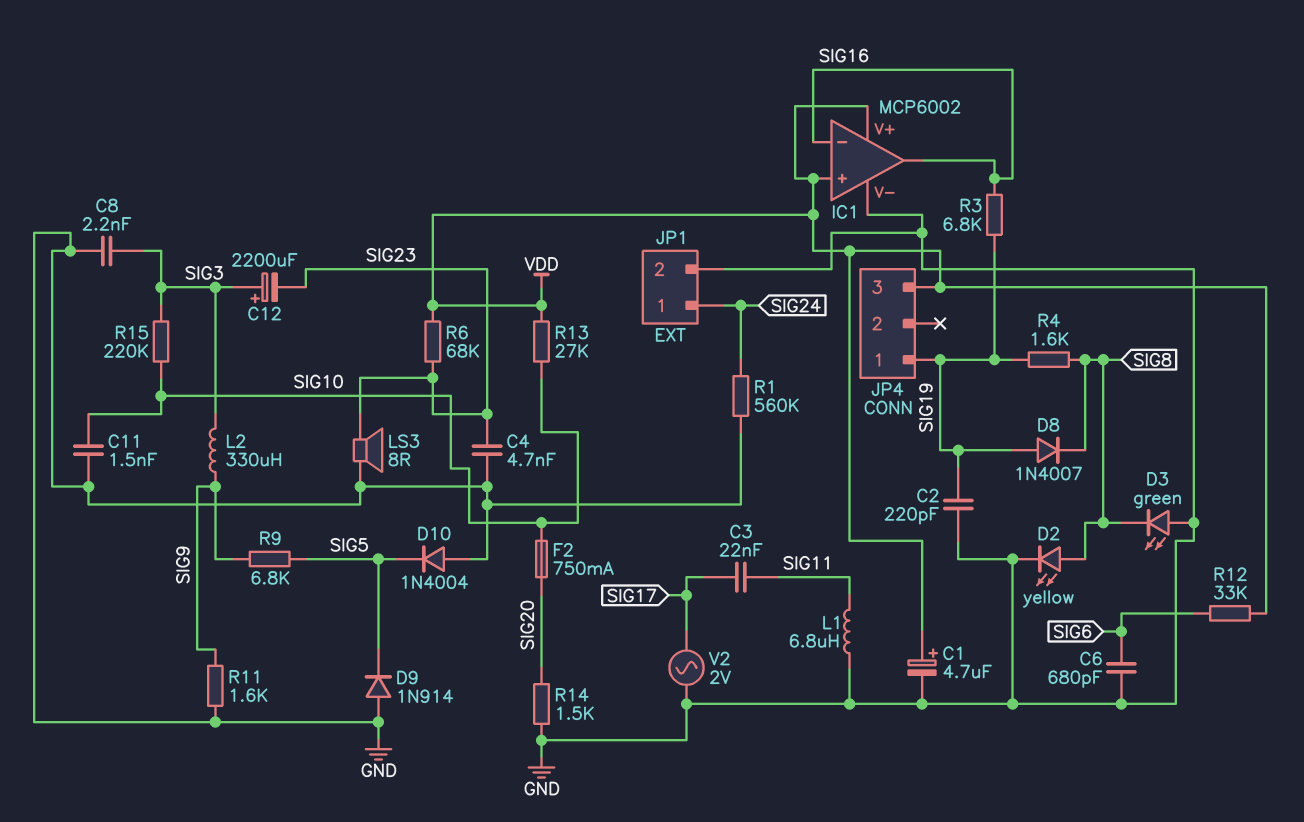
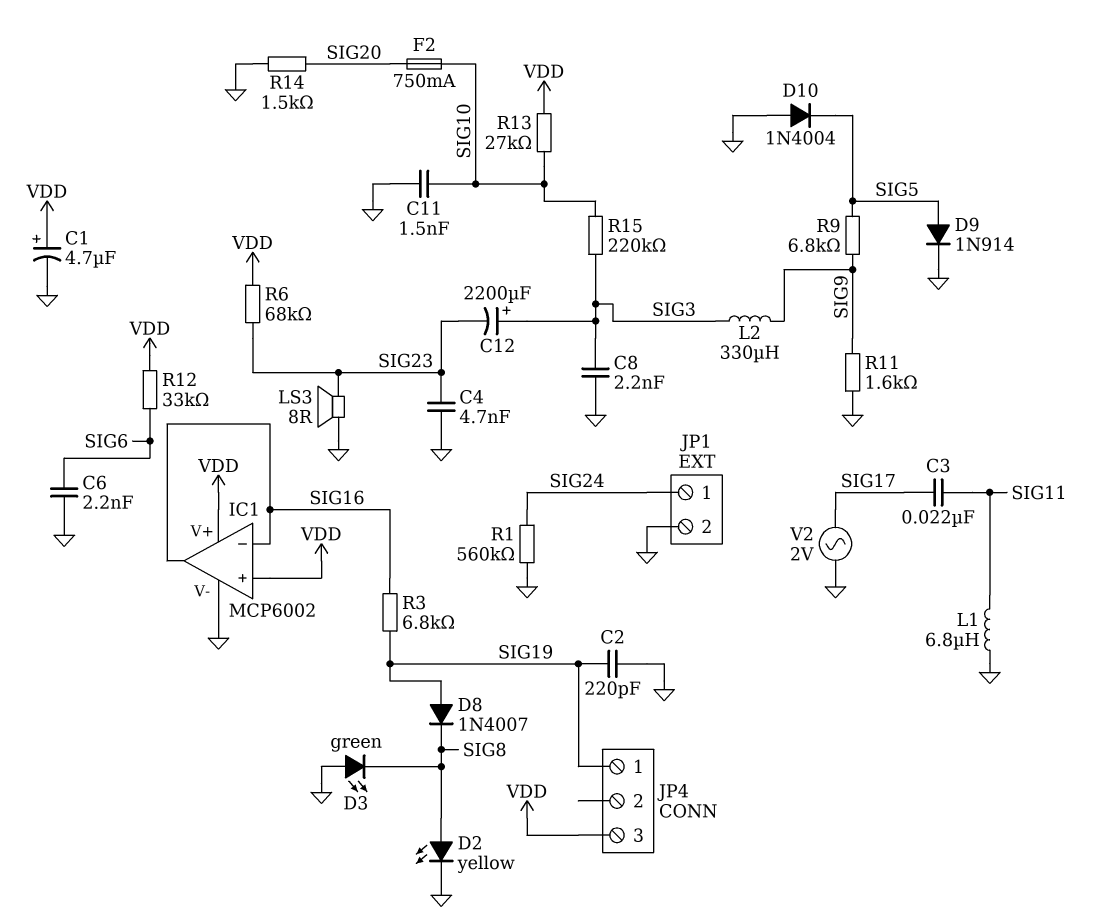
C6: 680pF (GND, SIG6) -> 2.2nF (GND, SIG6)
D9: diode 1N914 (A GND, K SIG5) -> diode 1N914 (A SIG5, K GND)
R4: 1.6k (SIG8, SIG19) -> none

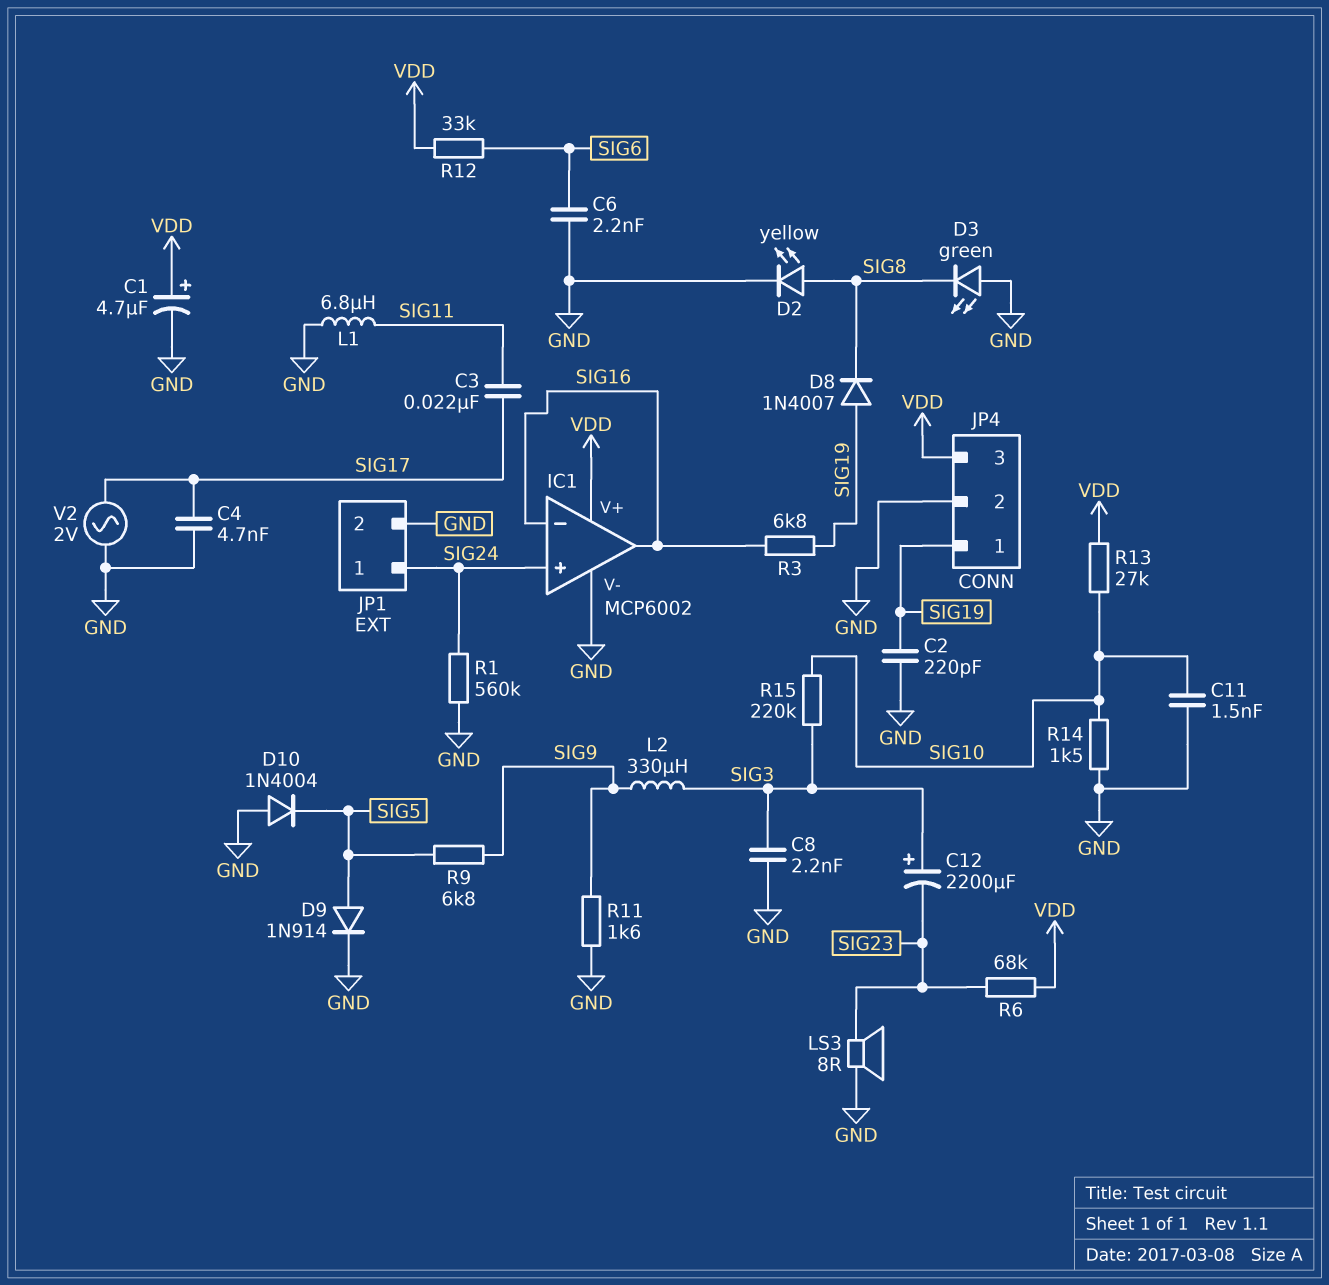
C4: 4.7nF (GND, SIG23) -> 4.7nF (GND, SIG17)
F2: 750mA (SIG10, SIG20) -> none
IC1 pin in+: VDD -> SIG24
JP4 pin 2: none -> GND
R14: 1.5k (GND, SIG20) -> 1.5k (GND, SIG10)

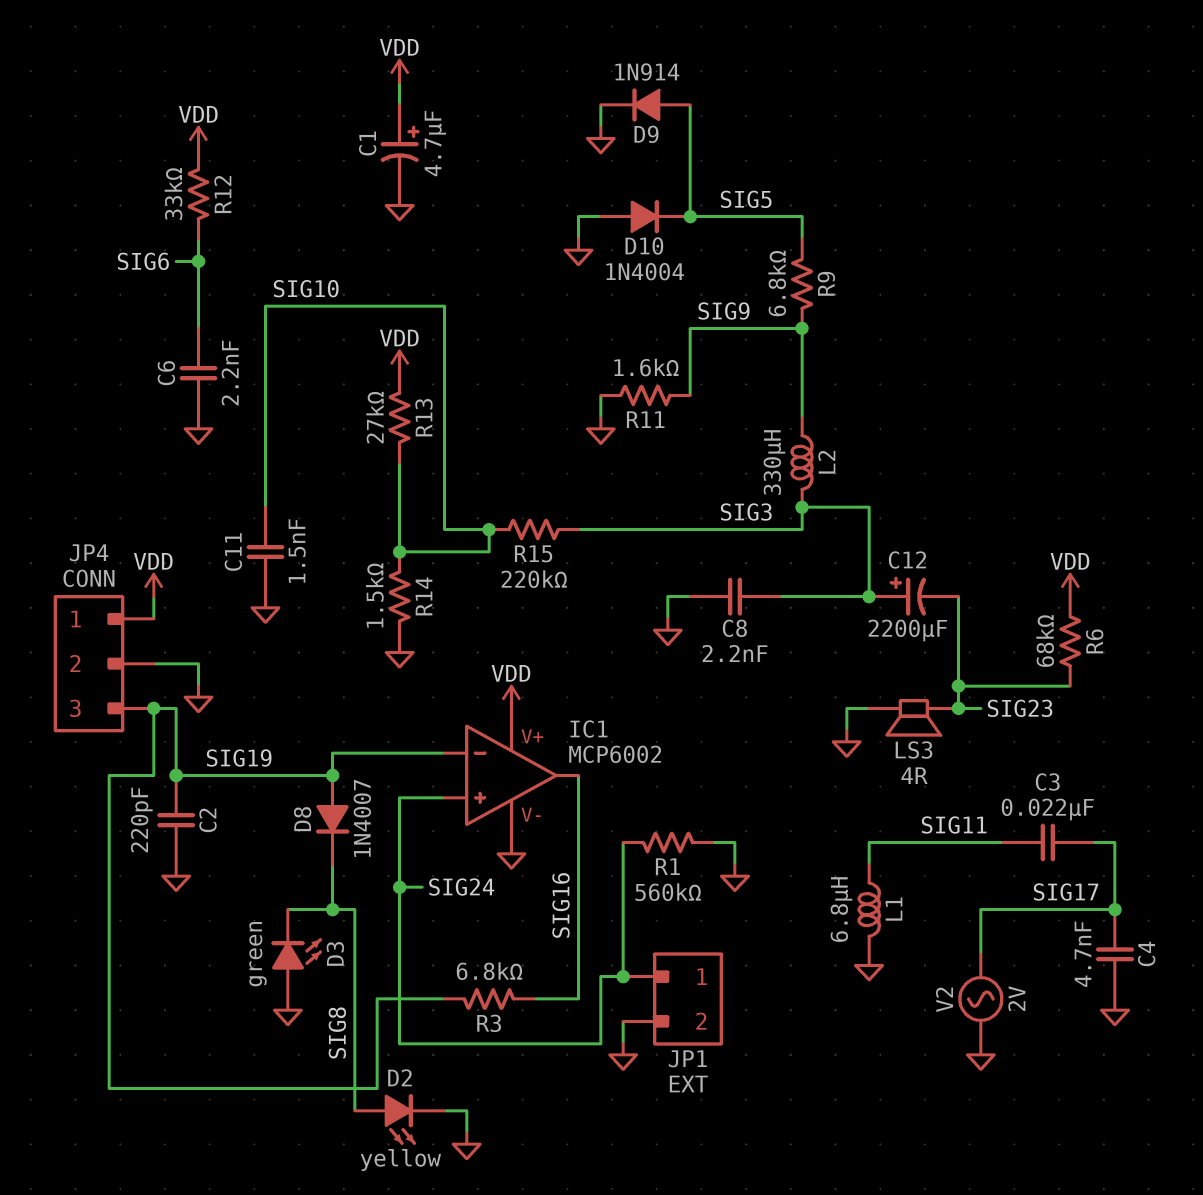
IC1 pin in-: SIG16 -> SIG19
JP4 pin 1: SIG19 -> VDD
JP4 pin 3: VDD -> SIG19
LS3: speaker 8R (GND, SIG23) -> speaker 4R (GND, SIG23)

